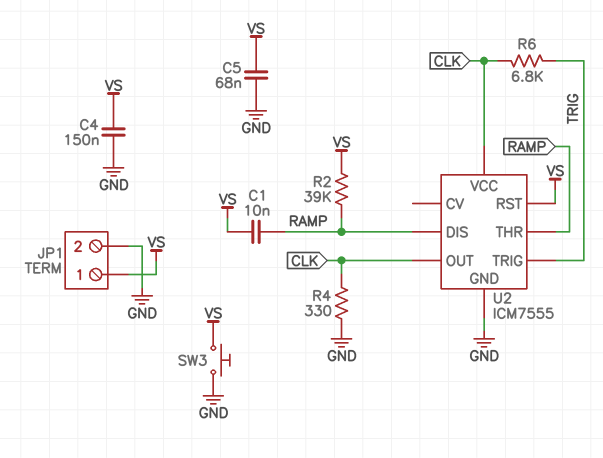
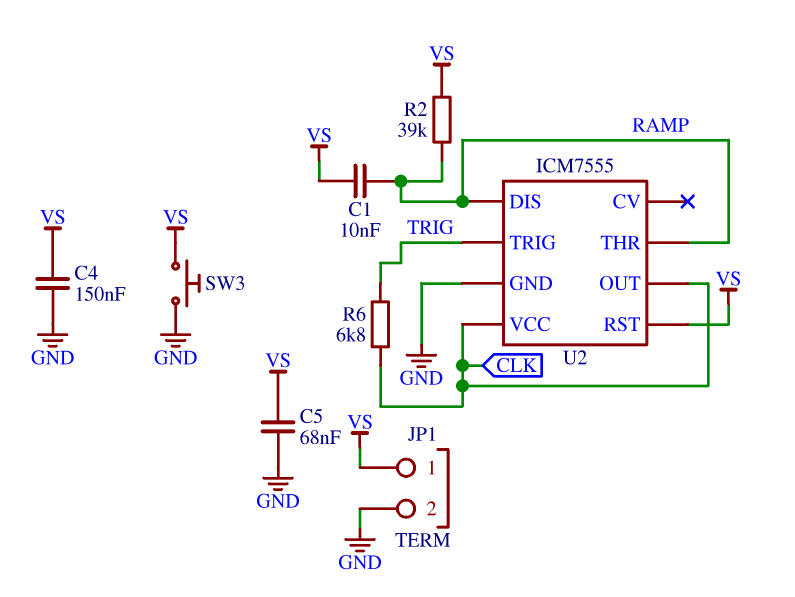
R4: 330 (CLK, GND) -> none

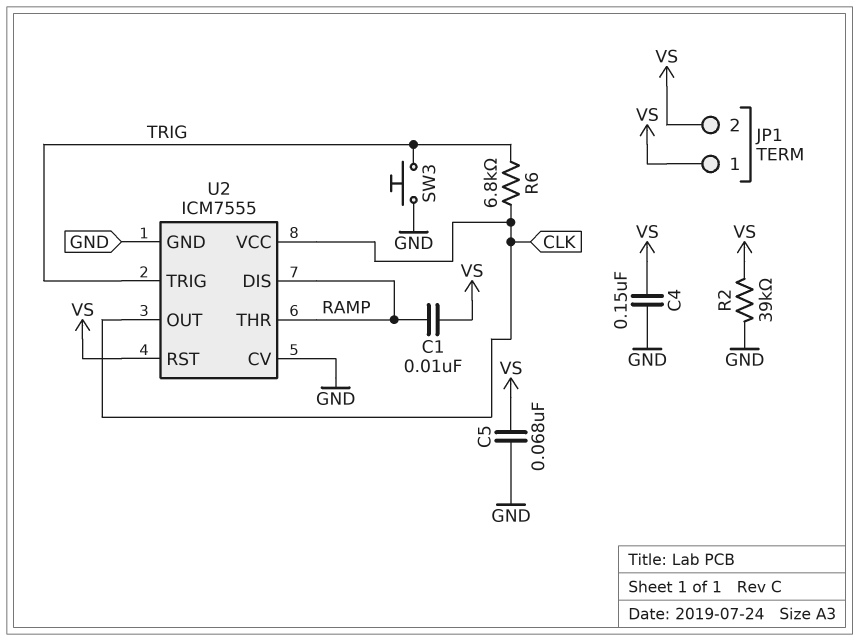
JP1 pin 2: GND -> VS
R2: 39k (RAMP, VS) -> 39k (GND, VS)
SW3: button (GND, VS) -> button (GND, TRIG)
U2 pin CV: none -> GND

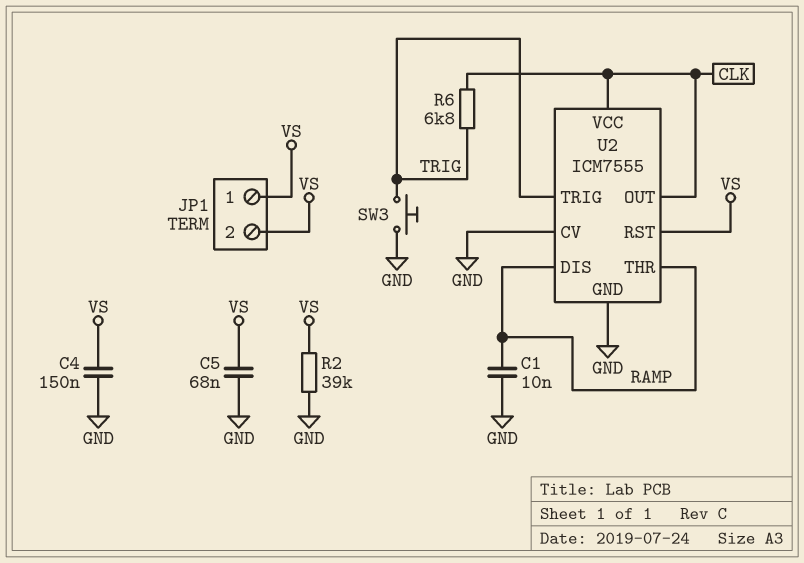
C1: 10nF (RAMP, VS) -> 10nF (GND, RAMP)

